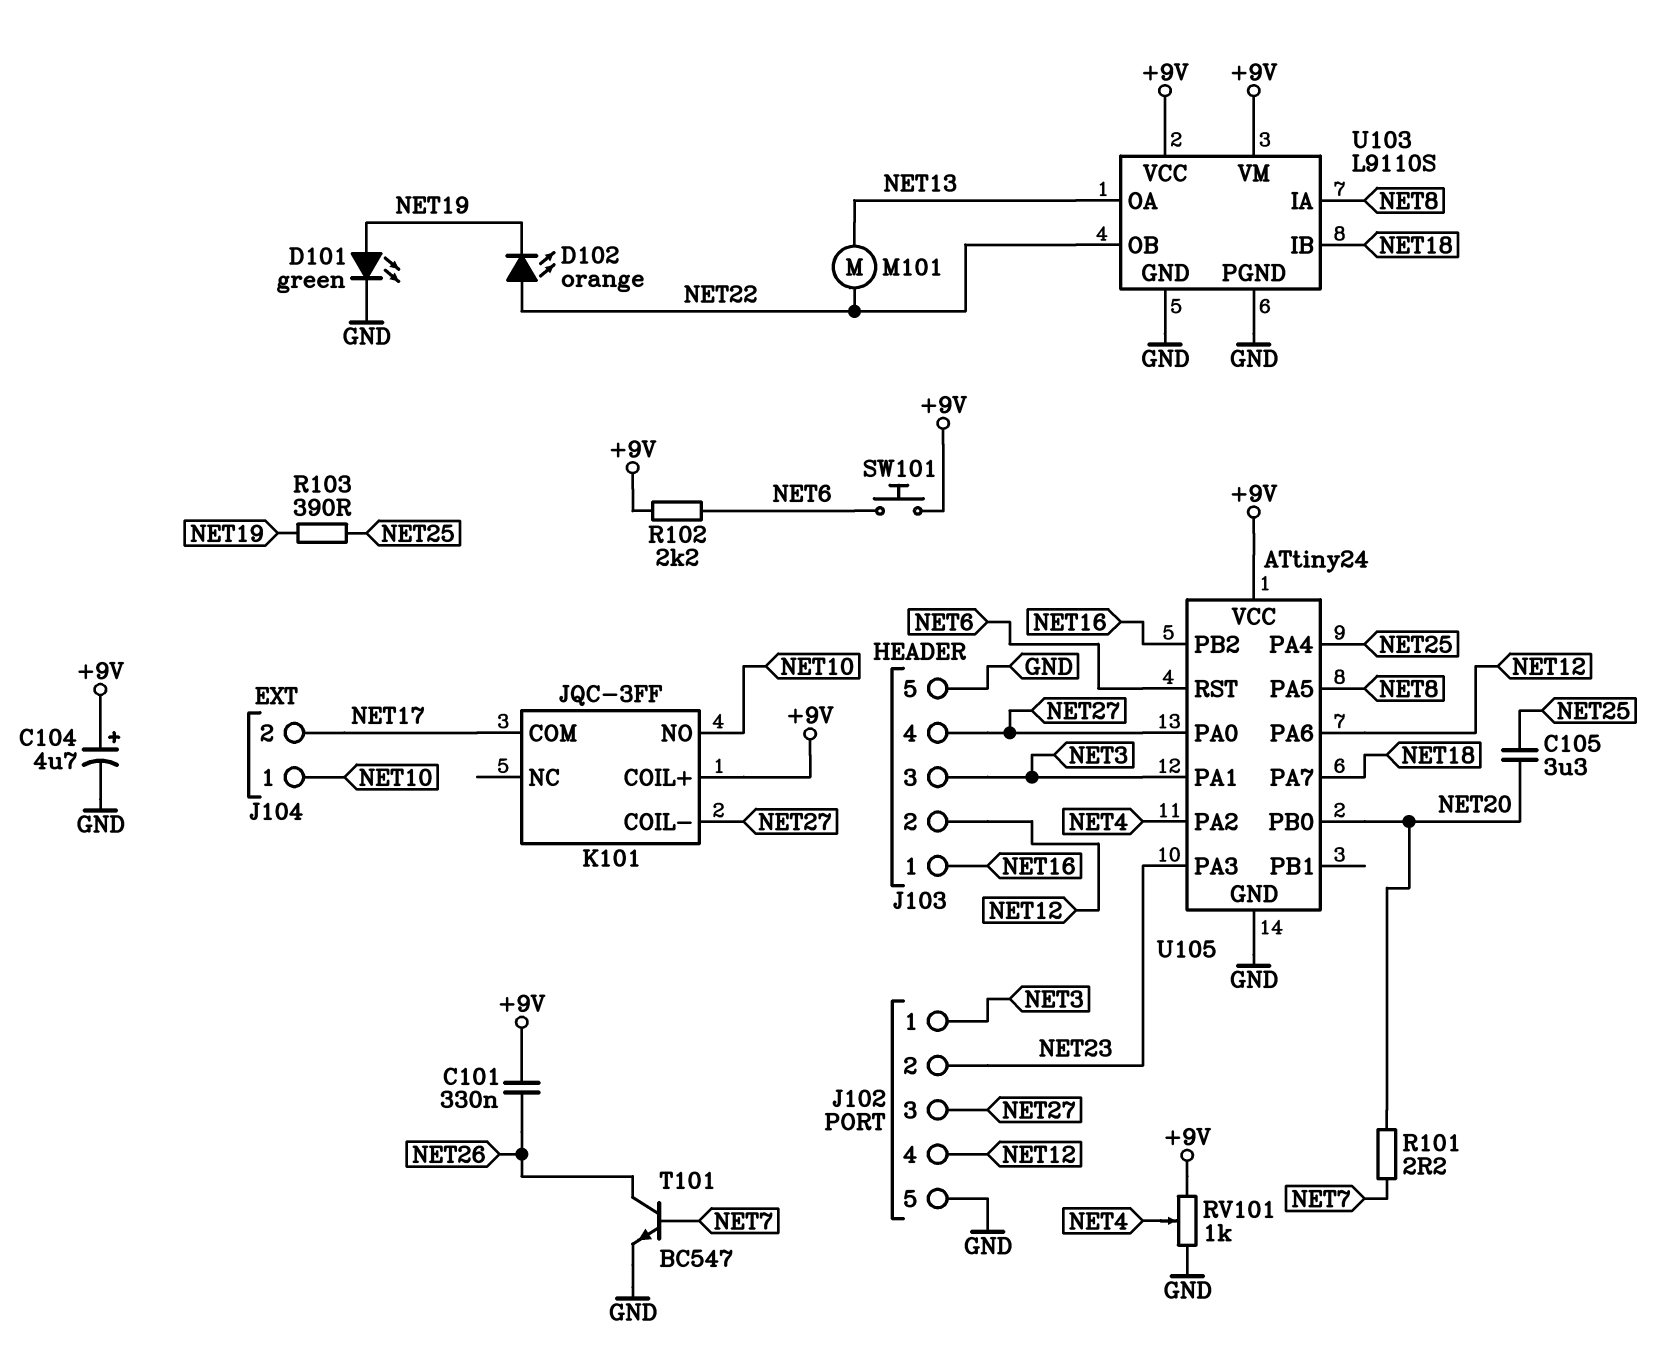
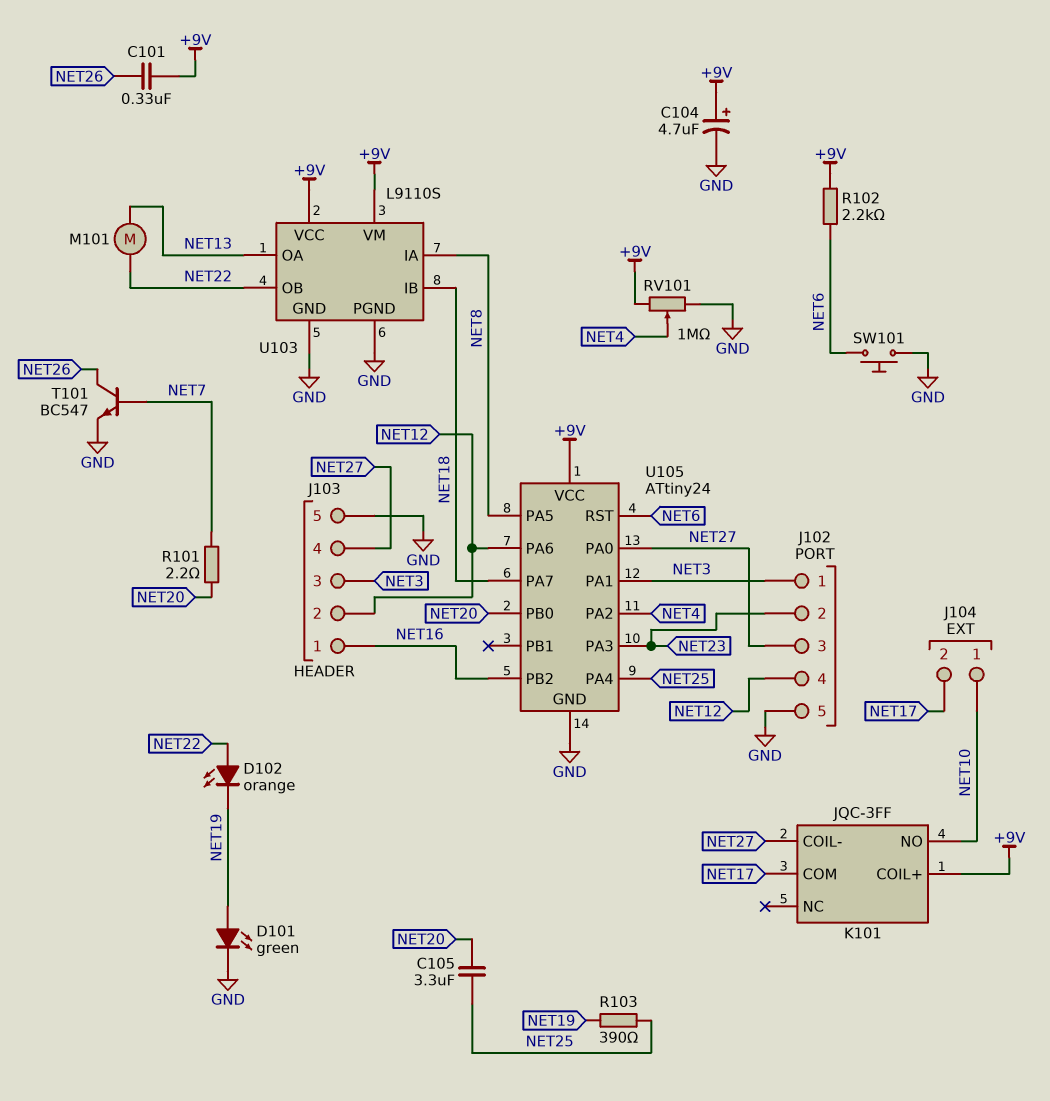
RV101: 1k (+9V, GND, wiper NET4) -> 1M (+9V, GND, wiper NET4)
SW101: button (+9V, NET6) -> button (GND, NET6)

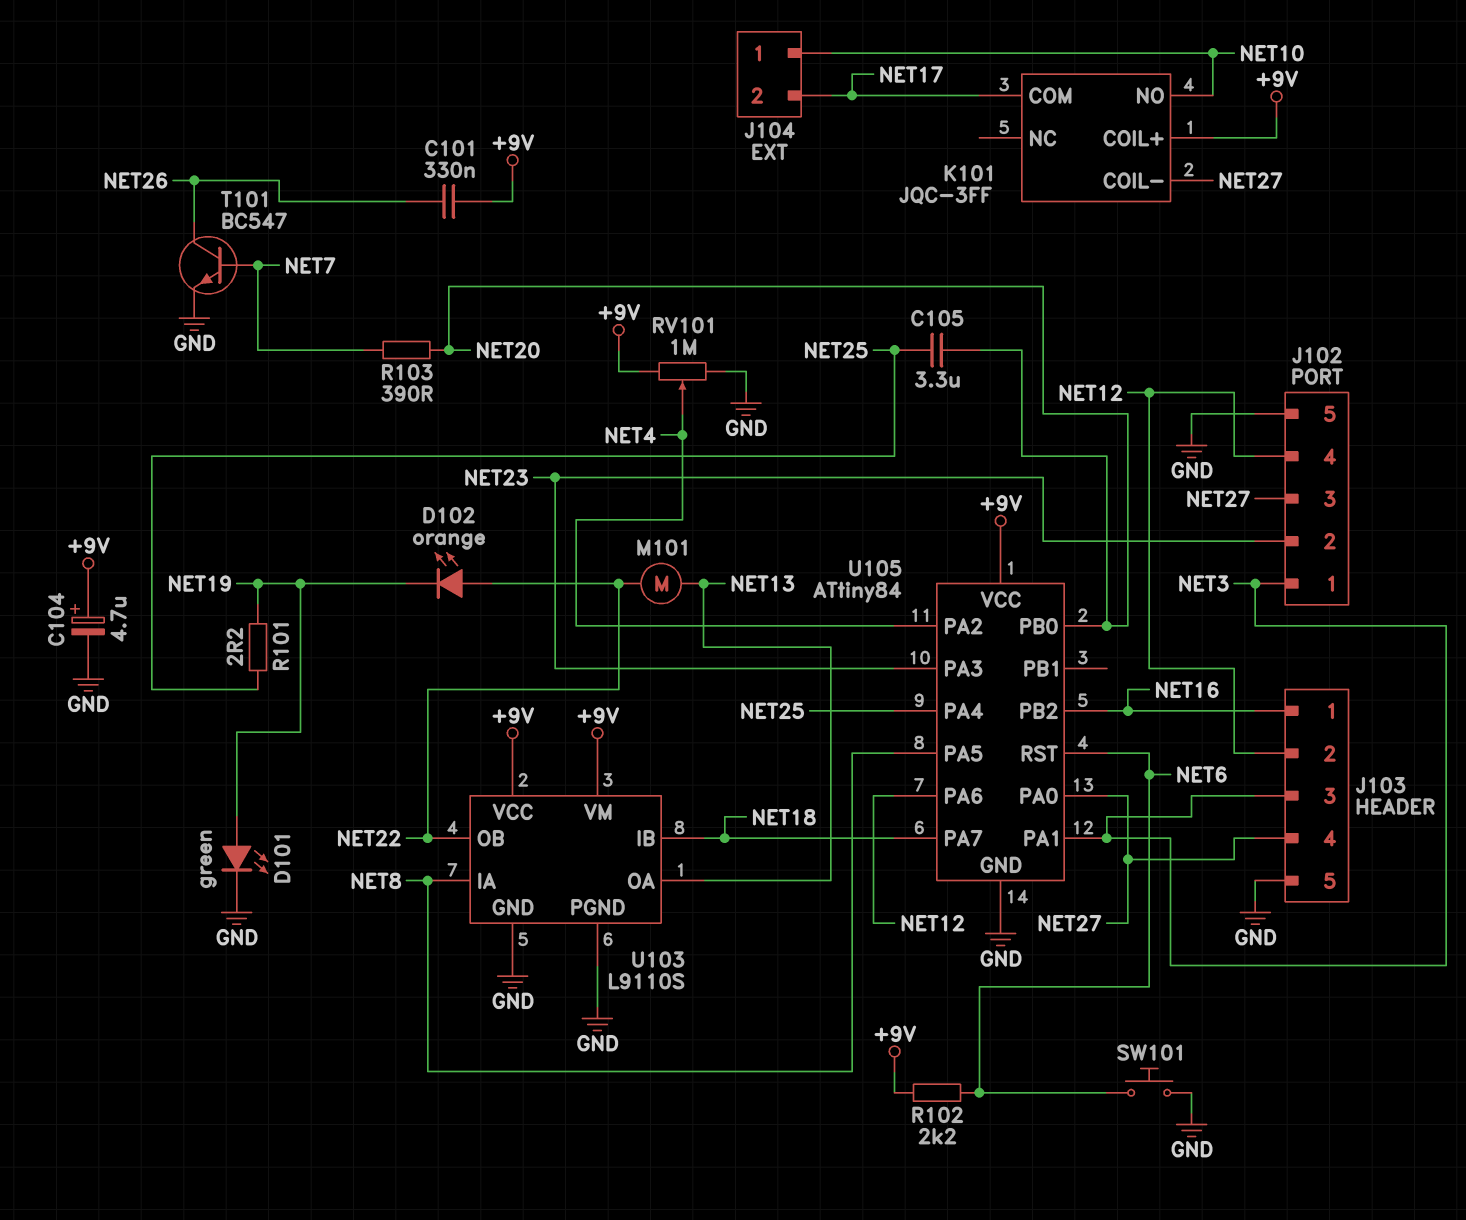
R101: 2.2 (NET7, NET20) -> 2.2 (NET19, NET25)
R103: 390 (NET19, NET25) -> 390 (NET7, NET20)
U105: ATtiny24 -> ATtiny84

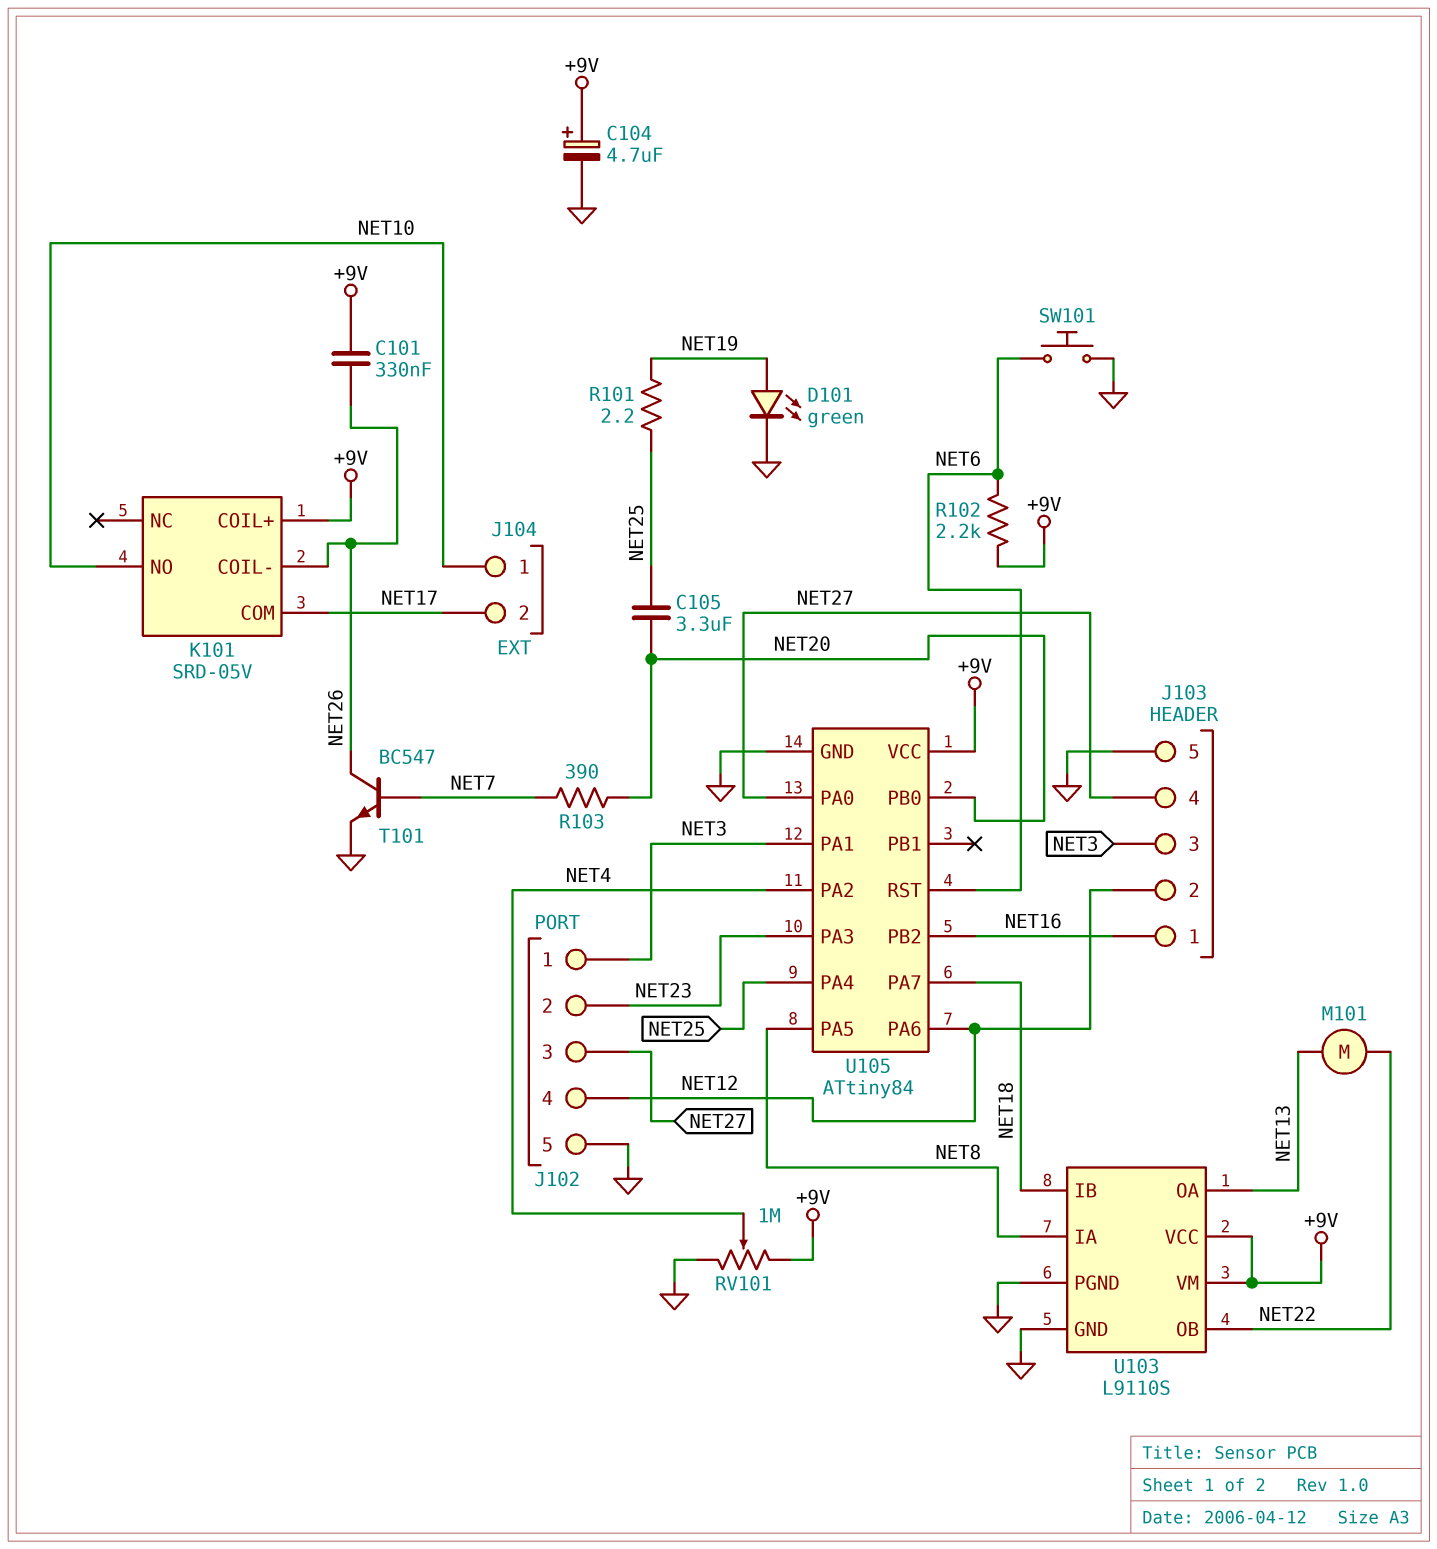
D102: LED orange (A NET22, K NET19) -> none
K101: JQC-3FF -> SRD-05V
K101 pin COIL-: NET27 -> NET26

